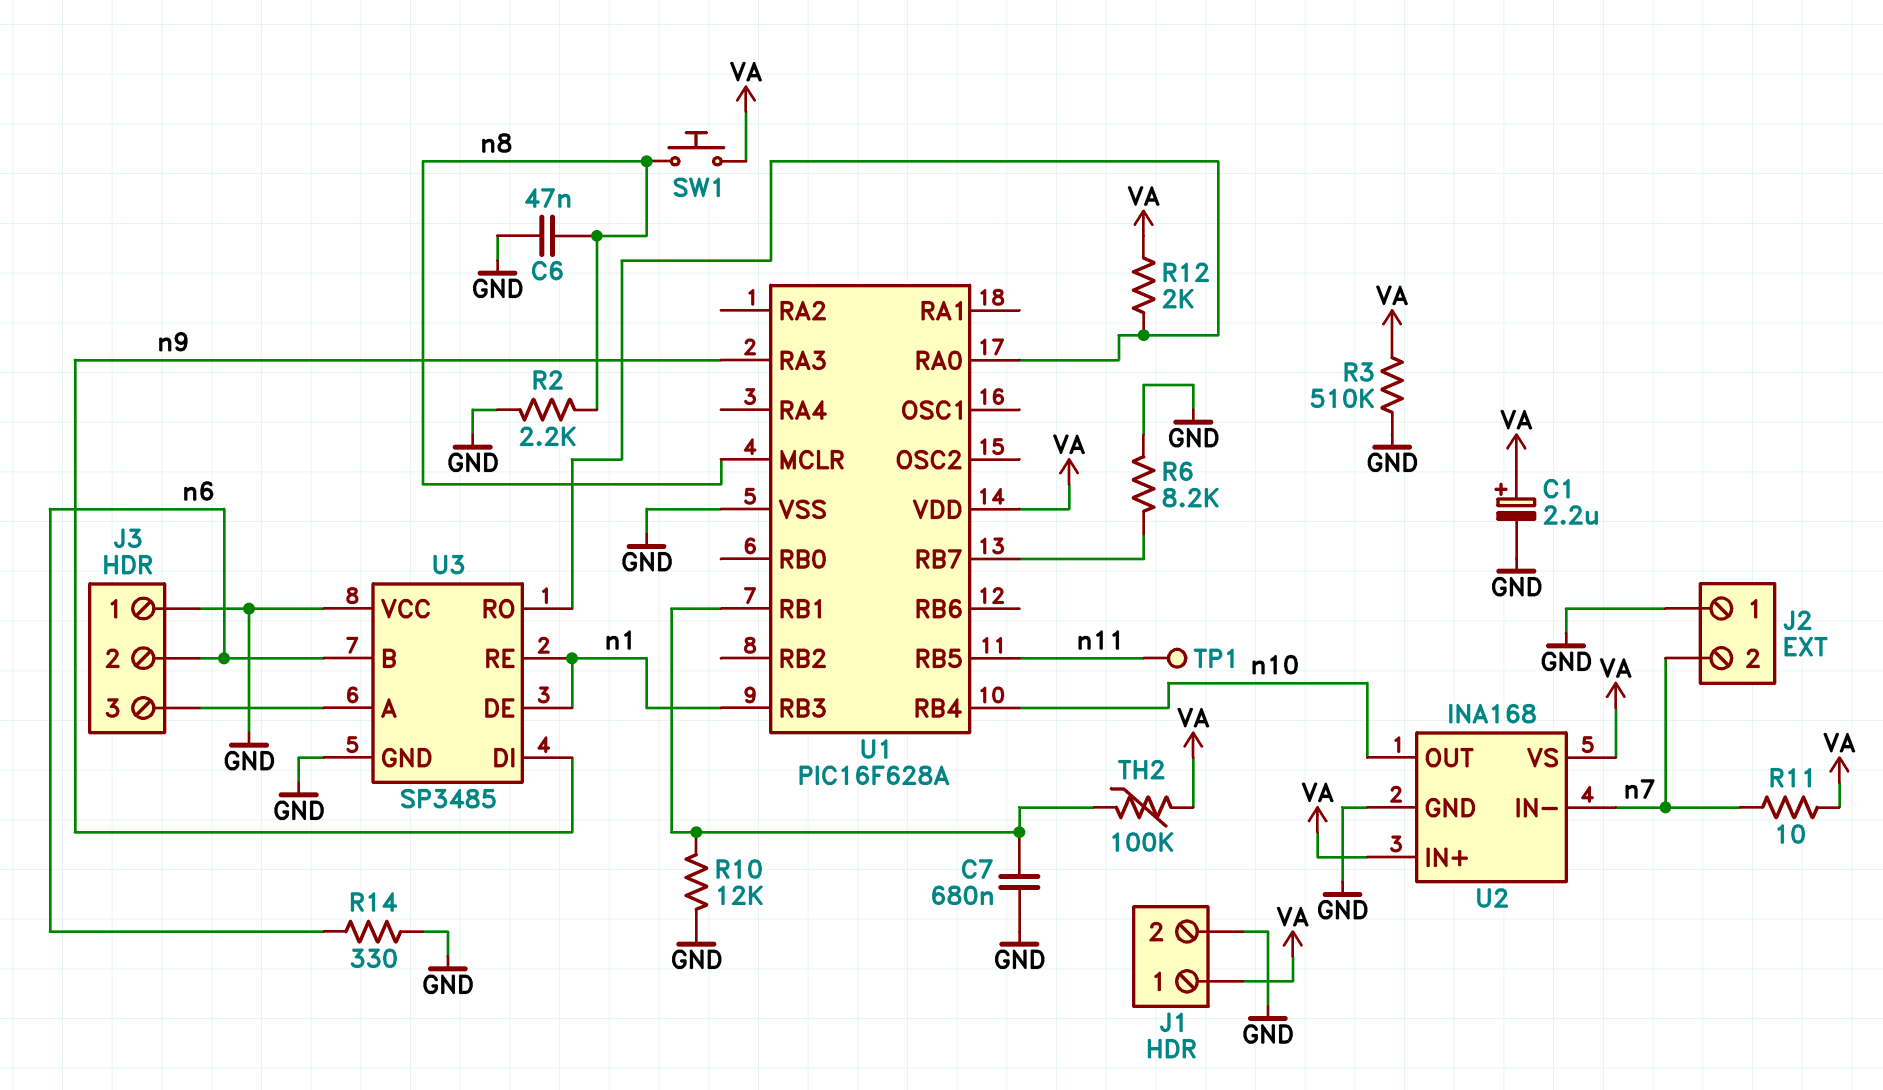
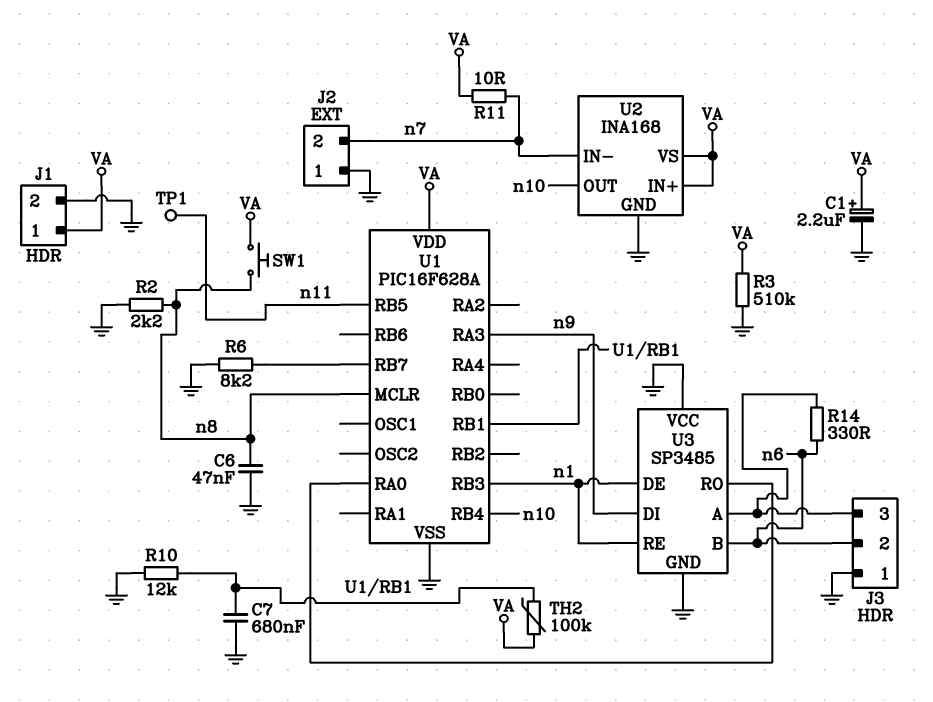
R12: 2k (U1/RA0, VA) -> none
R14: 330 (GND, n6) -> 330 (J3/3, n6)

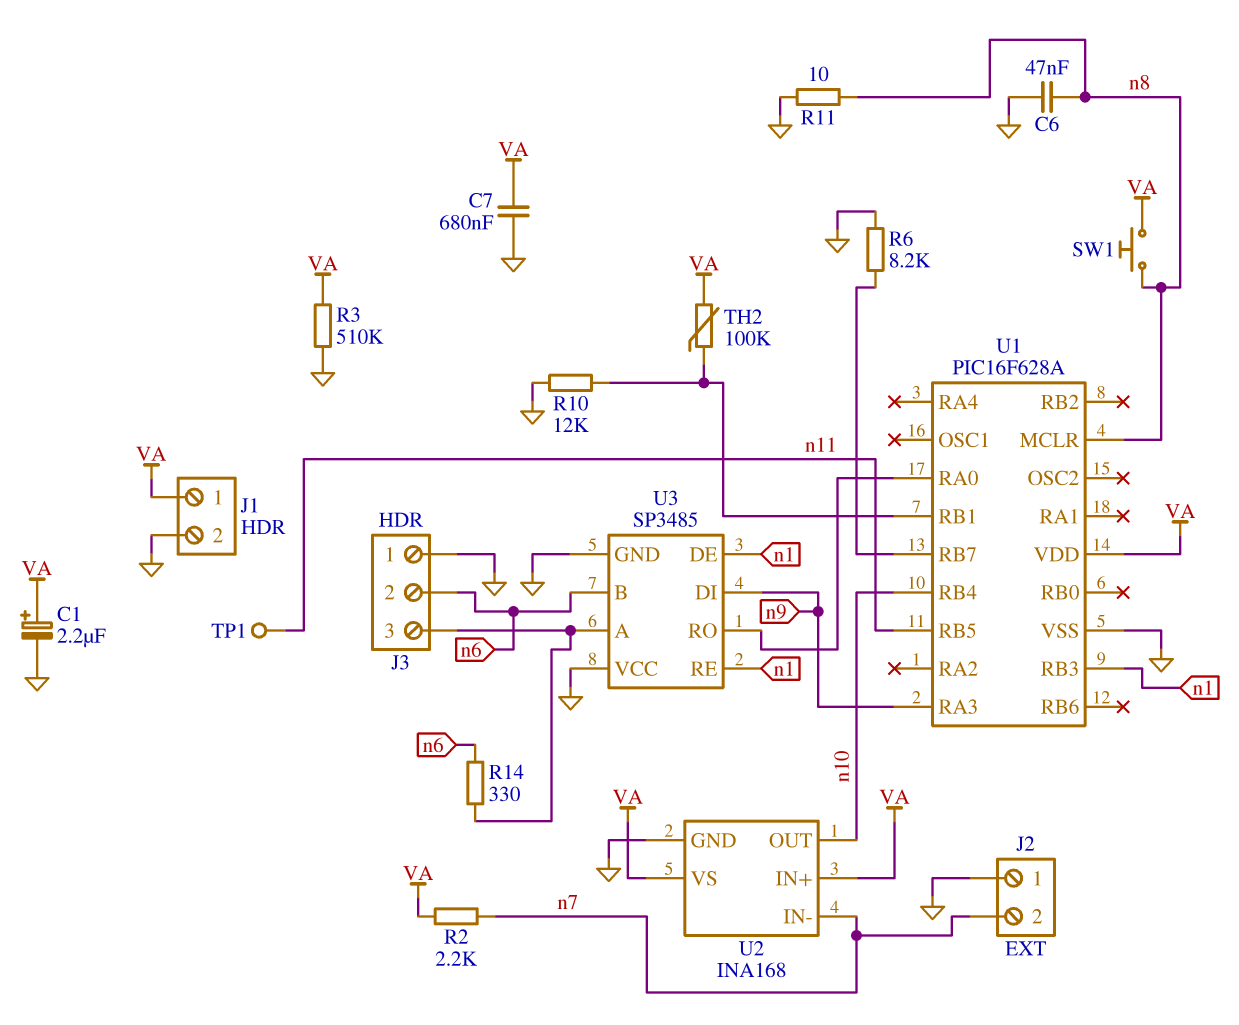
C7: 680nF (GND, U1/RB1) -> 680nF (GND, VA)
R2: 2.2k (GND, n8) -> 2.2k (VA, n7)
R11: 10 (VA, n7) -> 10 (GND, n8)

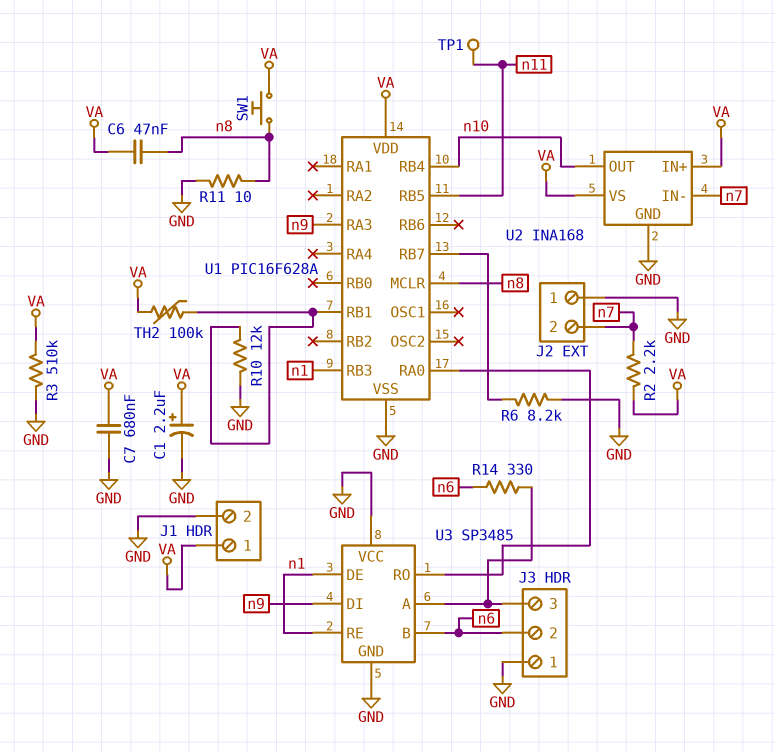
C6: 47nF (GND, n8) -> 47nF (VA, n8)

